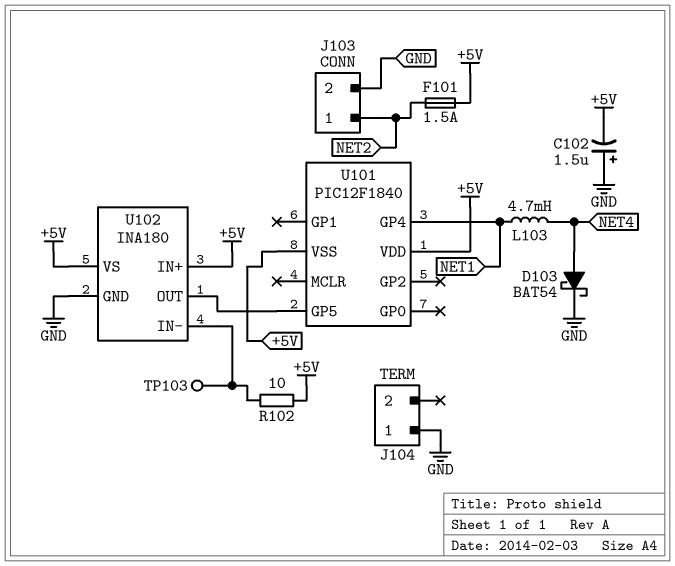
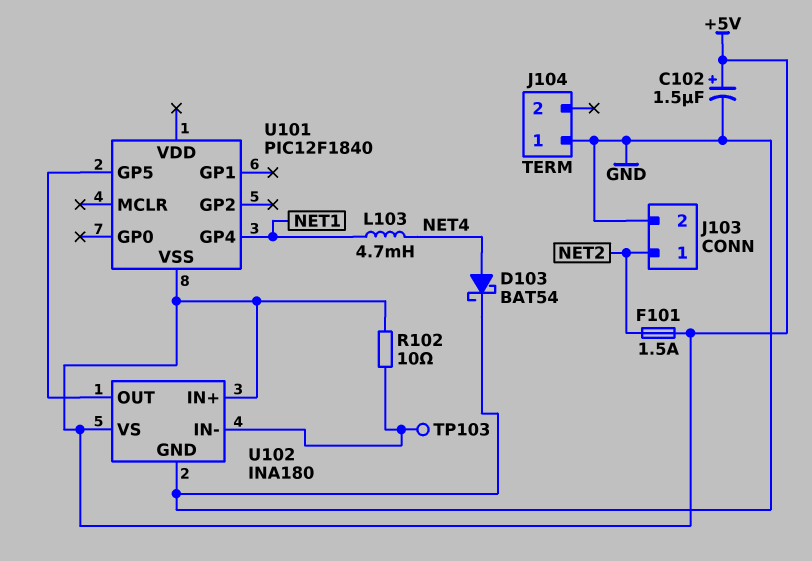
C102: 1.5uF (plus GND, minus +5V) -> 1.5uF (plus +5V, minus GND)
U101 pin VDD: +5V -> none

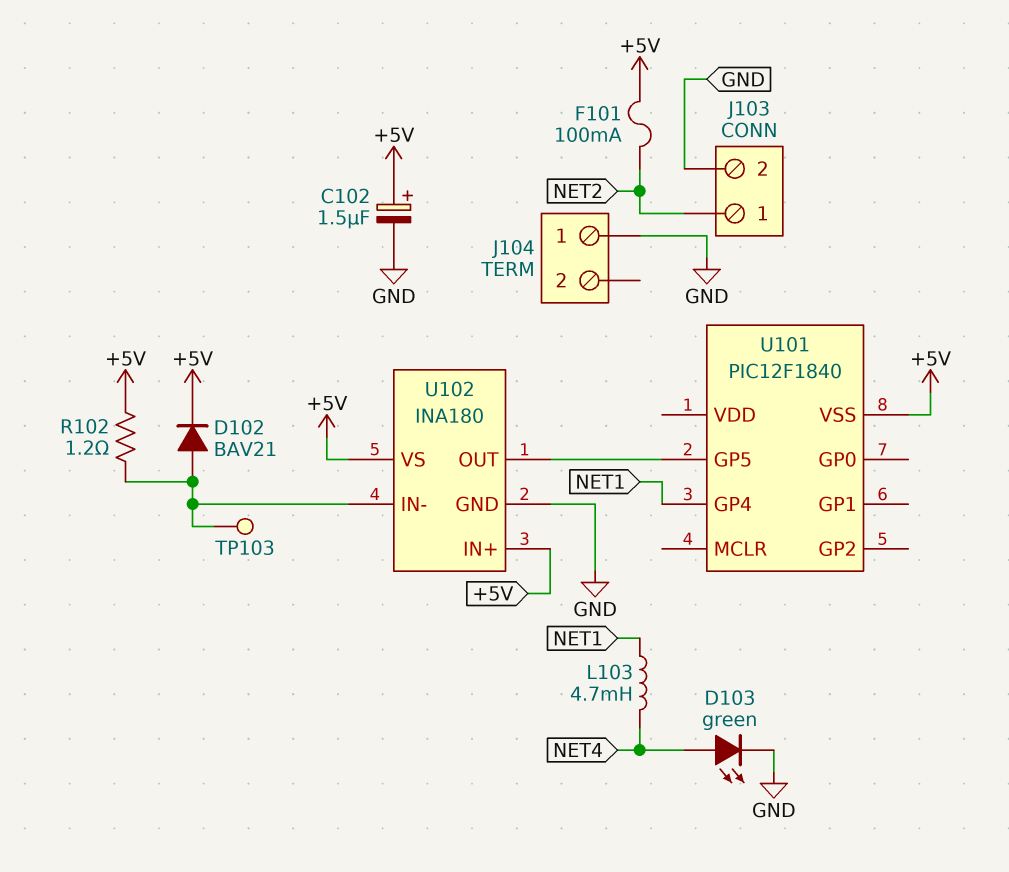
D102: none -> diode BAV21 (A U102/IN-, K +5V)
D103: schottky BAT54 (A NET4, K GND) -> LED green (A NET4, K GND)
F101: 1.5A (+5V, NET2) -> 100mA (+5V, NET2)
R102: 10 (+5V, U102/IN-) -> 1.2 (+5V, U102/IN-)

